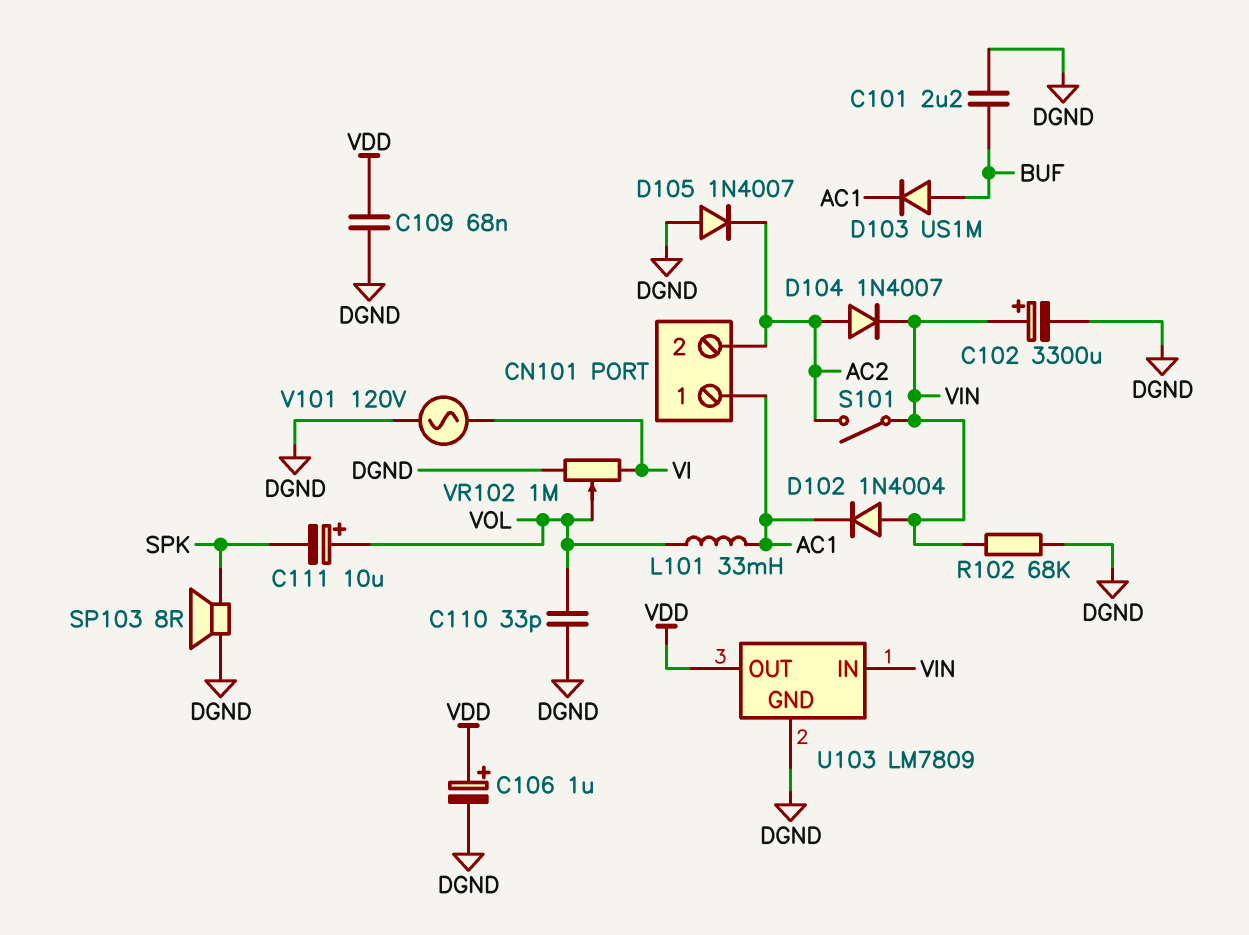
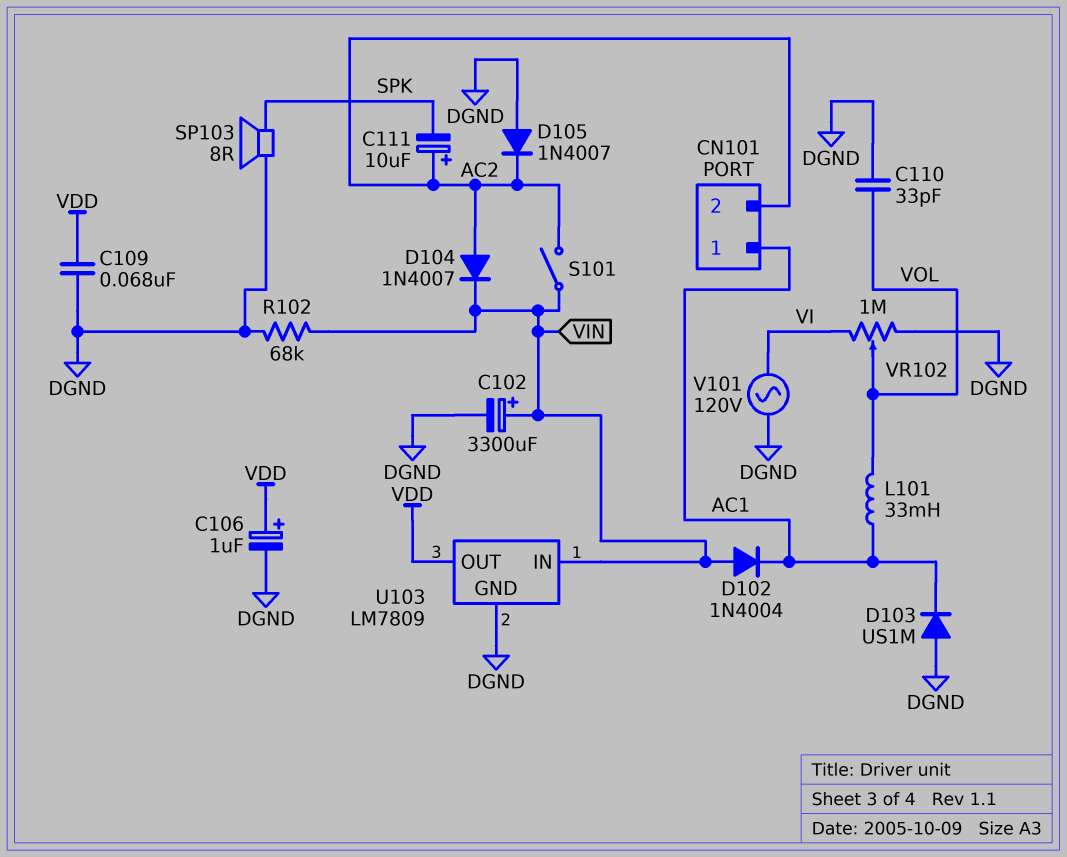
C101: 2.2uF (BUF, DGND) -> none
C111: 10uF (plus VOL, minus SPK) -> 10uF (plus AC2, minus SPK)
D103: diode US1M (A BUF, K AC1) -> diode US1M (A DGND, K AC1)

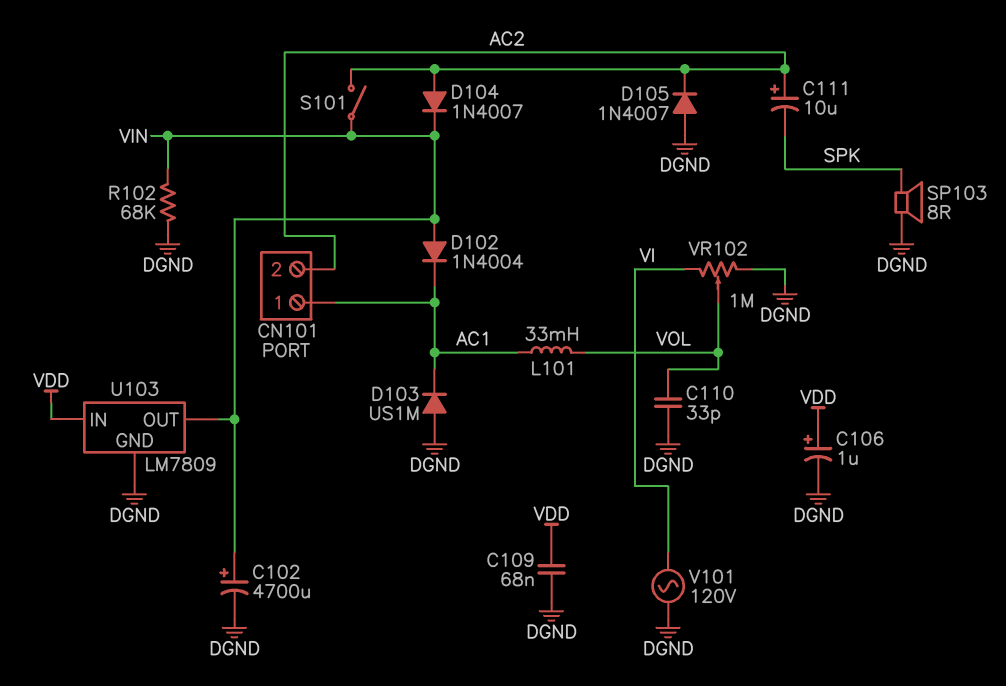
C102: 3300uF (plus VIN, minus DGND) -> 4700uF (plus VIN, minus DGND)
U103 pin IN: VIN -> VDD
U103 pin OUT: VDD -> VIN

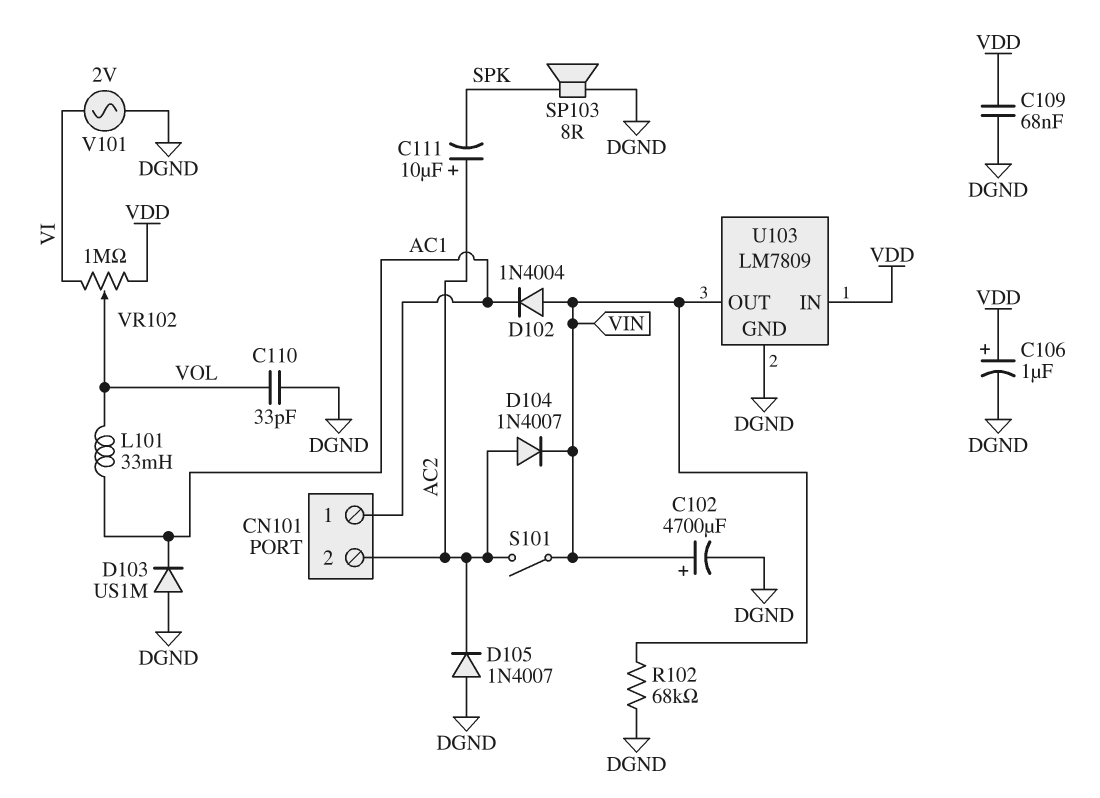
V101: AC 120V (DGND, VI) -> AC 2V (DGND, VI)
VR102: 1M (DGND, VI, wiper VOL) -> 1M (VDD, VI, wiper VOL)

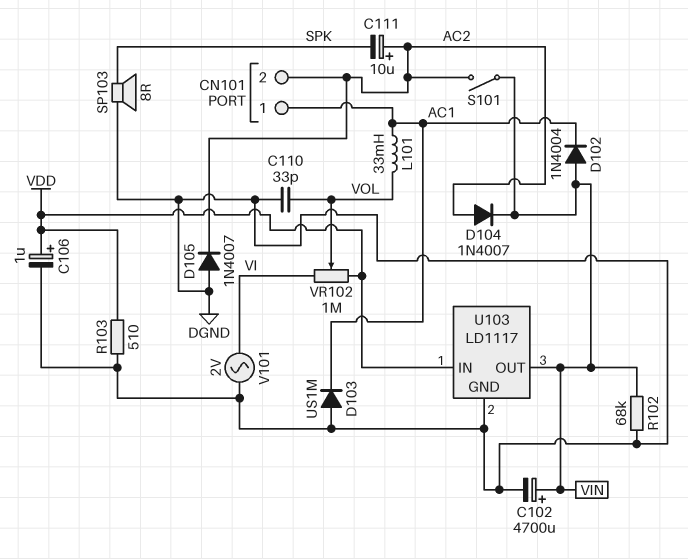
C109: 68nF (DGND, VDD) -> none
R103: none -> 510 (DGND, VDD)
U103: LM7809 -> LD1117

